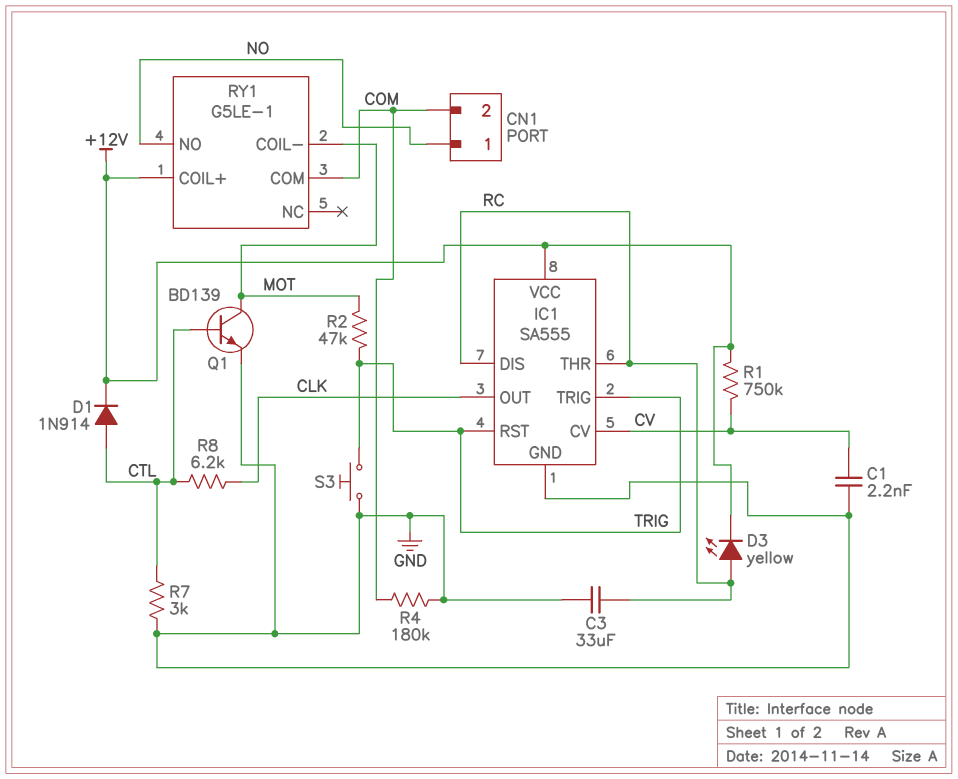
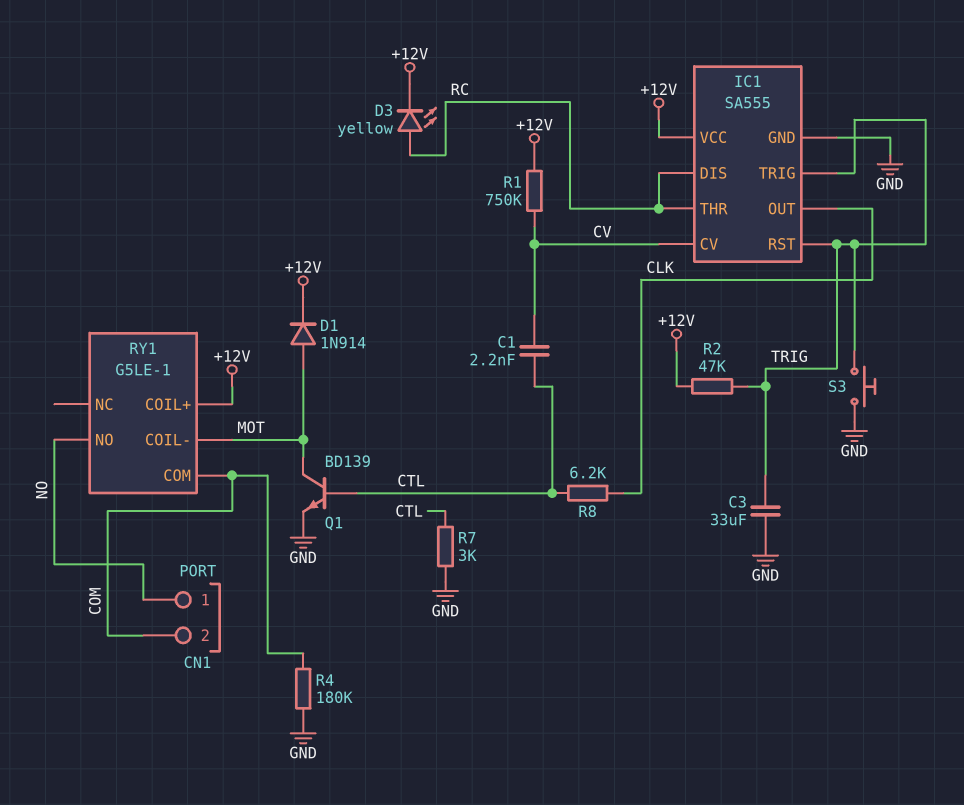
C1: 2.2nF (CV, GND) -> 2.2nF (CTL, CV)
C3: 33uF (GND, RC) -> 33uF (GND, TRIG)
D1: diode 1N914 (A CTL, K +12V) -> diode 1N914 (A MOT, K +12V)
R2: 47k (MOT, TRIG) -> 47k (+12V, TRIG)

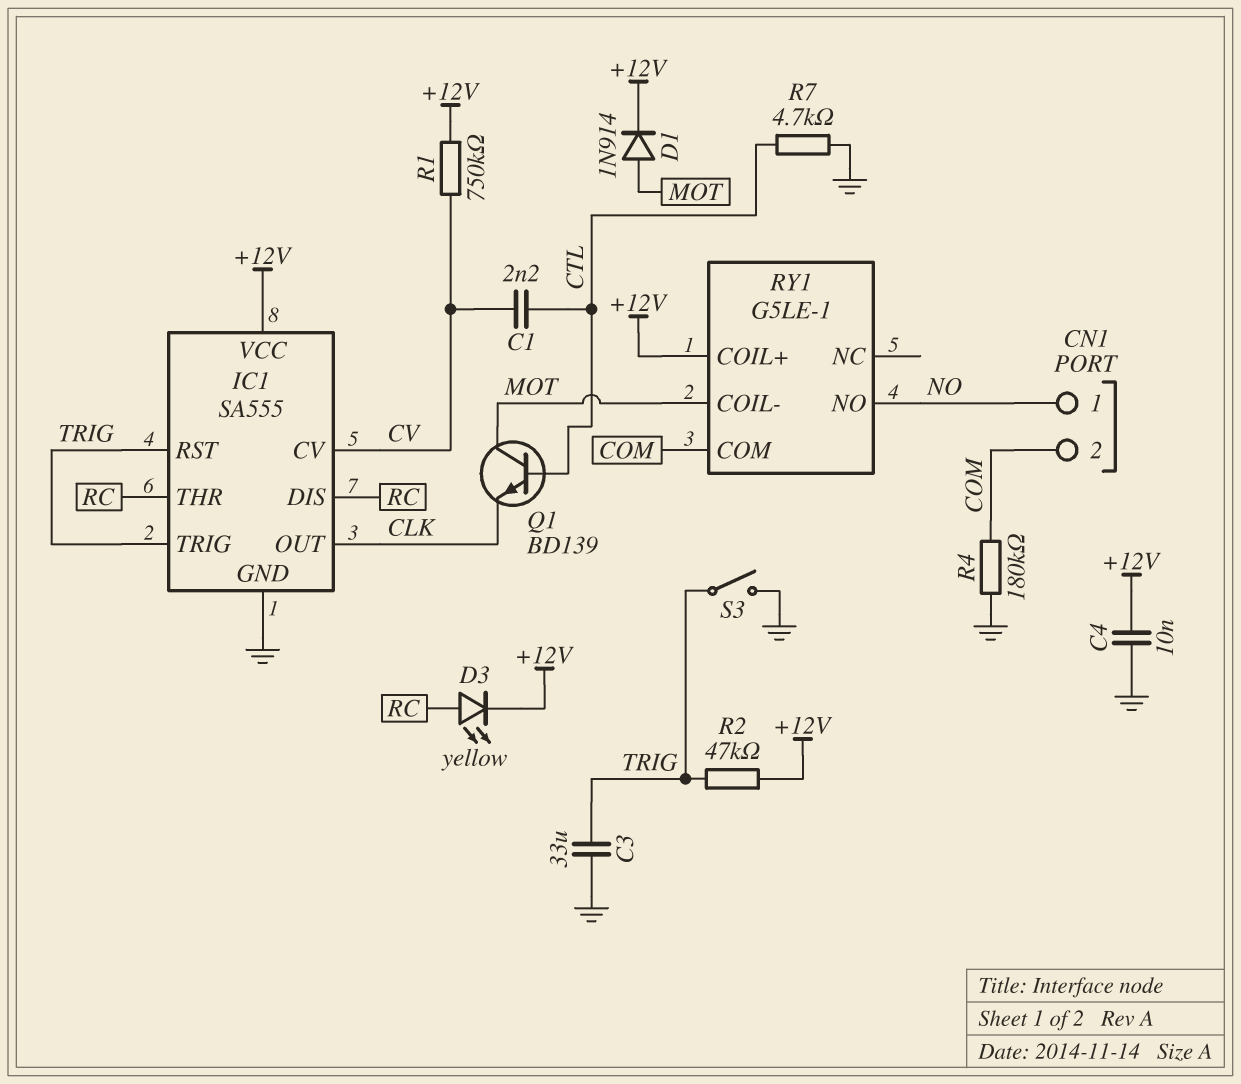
C4: none -> 10nF (+12V, GND)
Q1: NPN BD139 (B CTL, C MOT, E GND) -> NPN BD139 (B CTL, C MOT, E CLK)
R7: 3k (CTL, GND) -> 4.7k (CTL, GND)
R8: 6.2k (CLK, CTL) -> none
S3: button (GND, TRIG) -> switch (GND, TRIG)

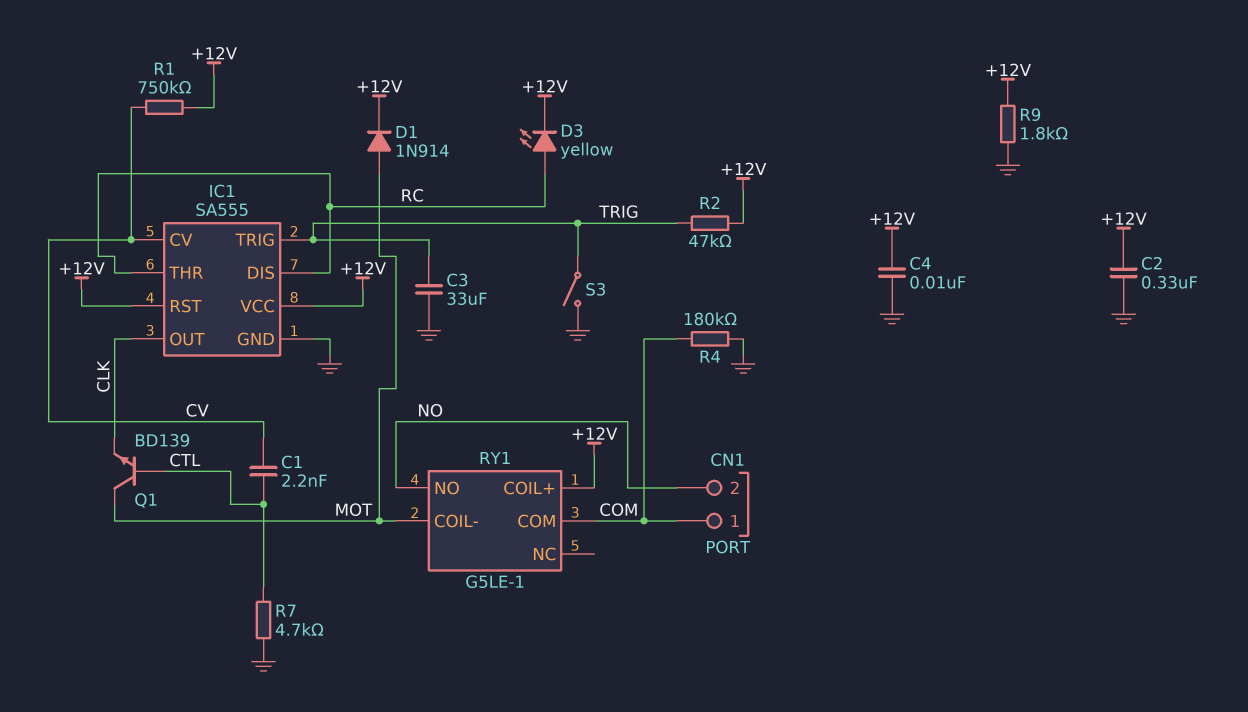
C2: none -> 330nF (+12V, GND)
CN1 pin 1: NO -> COM
CN1 pin 2: COM -> NO
IC1 pin RST: TRIG -> +12V
R9: none -> 1.8k (+12V, GND)

